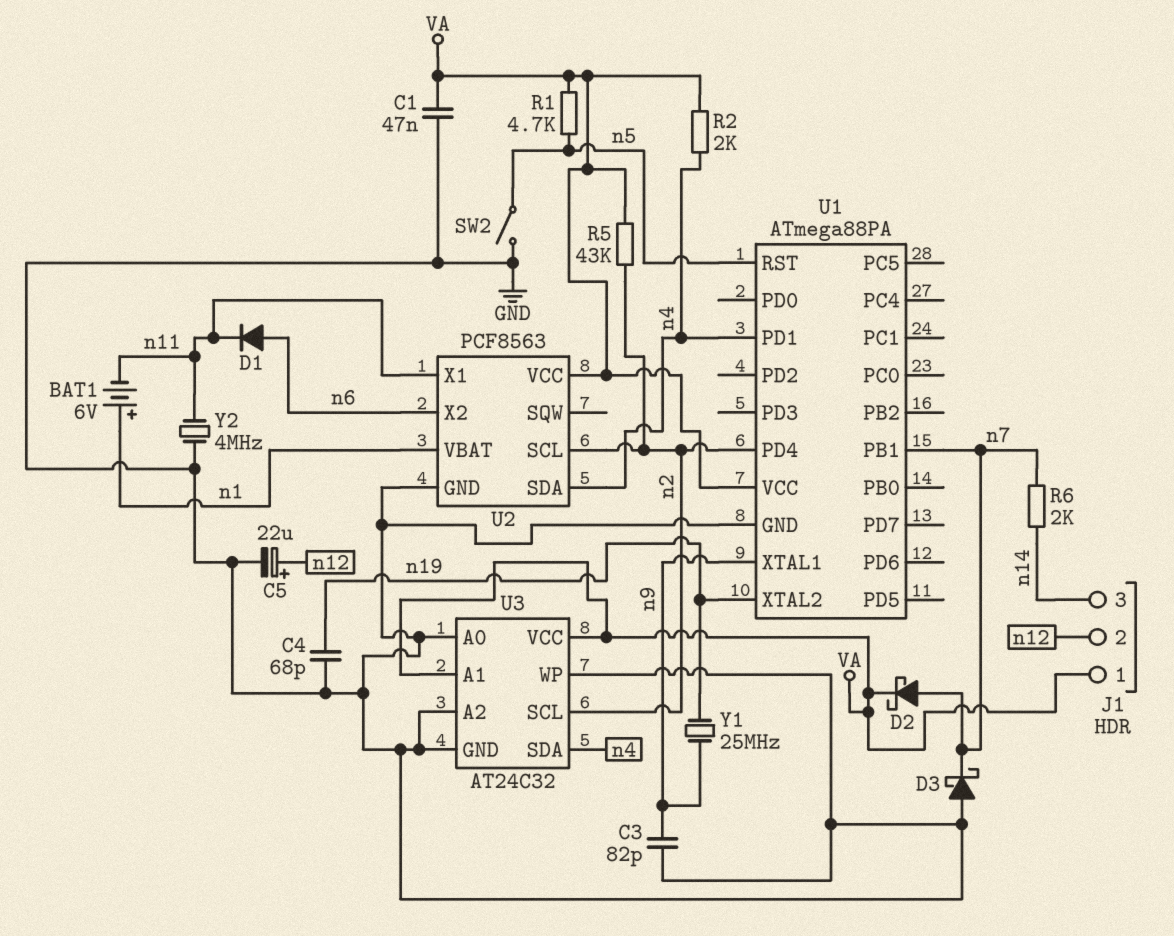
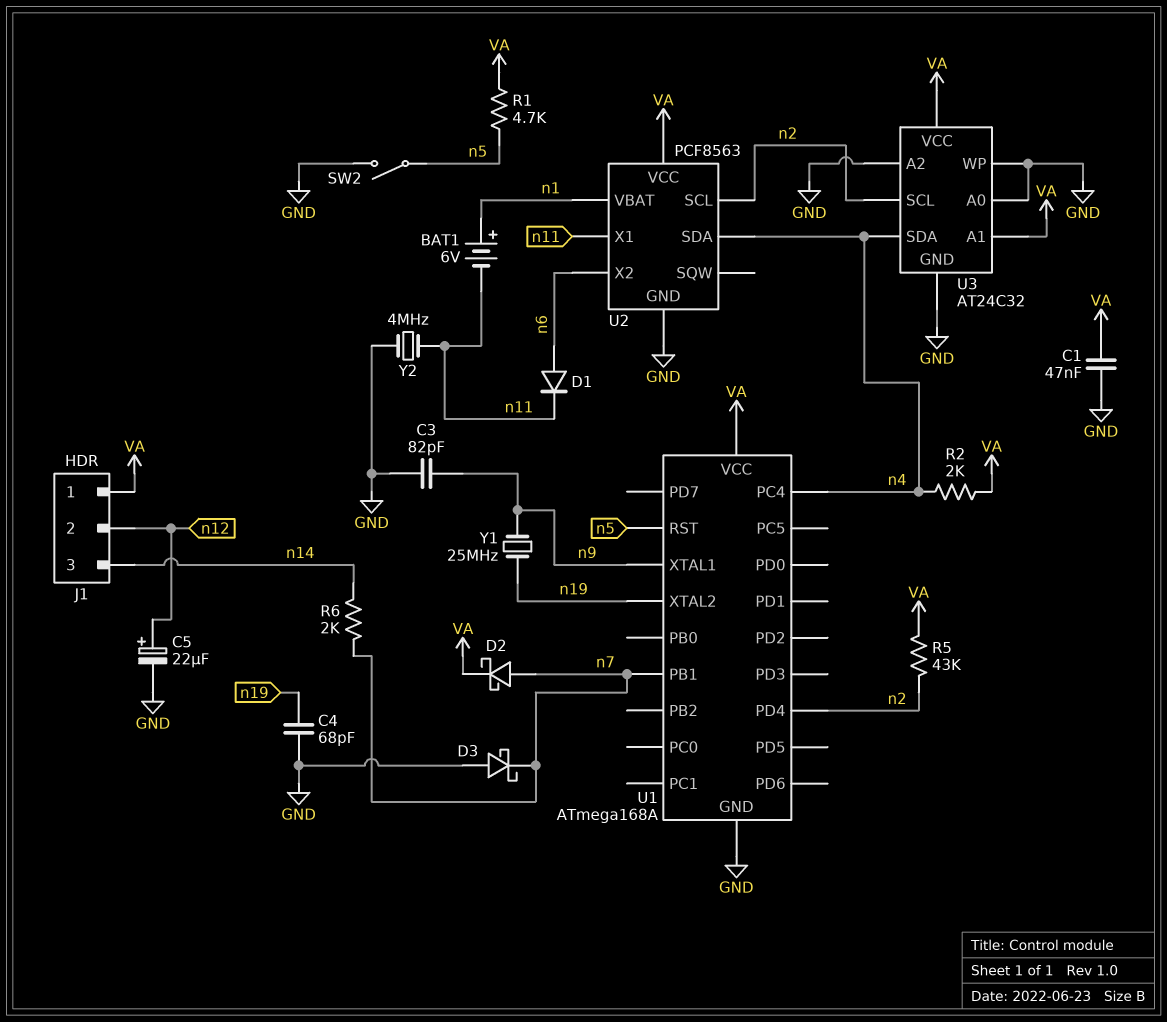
U1: ATmega88PA -> ATmega168A
U1 pin PC4: none -> n4
U1 pin PD1: n4 -> none

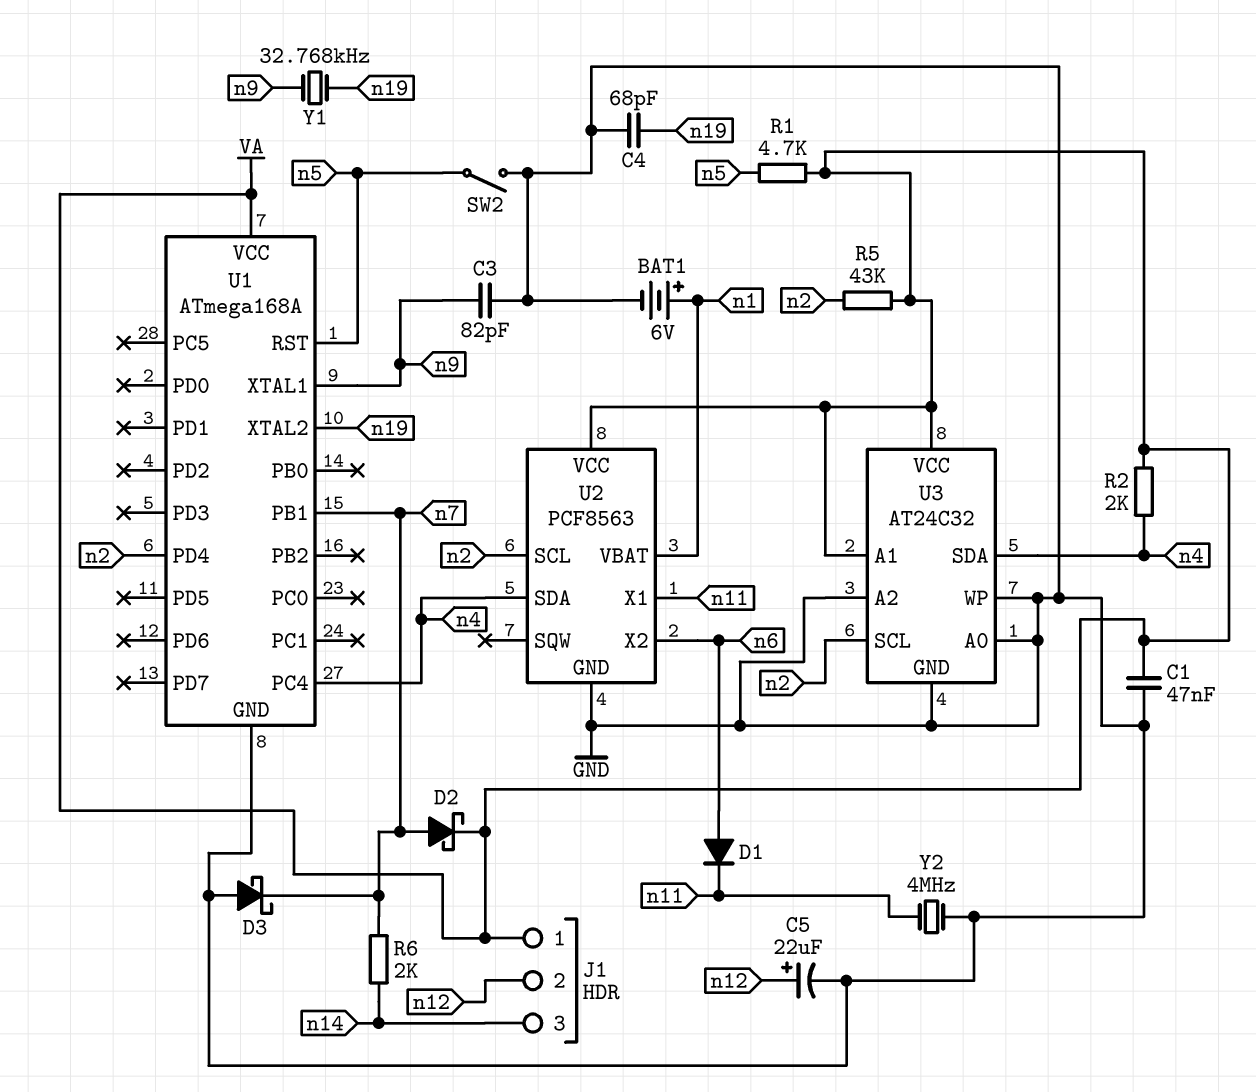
BAT1: 6V (plus n1, minus n11) -> 6V (plus n1, minus GND)
Y1: 25MHz (n9, n19) -> 32.768kHz (n9, n19)

